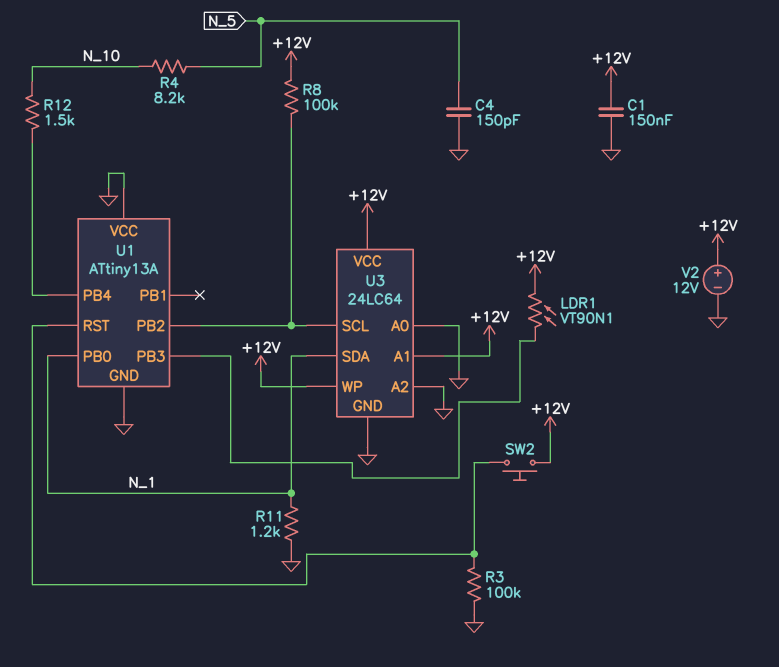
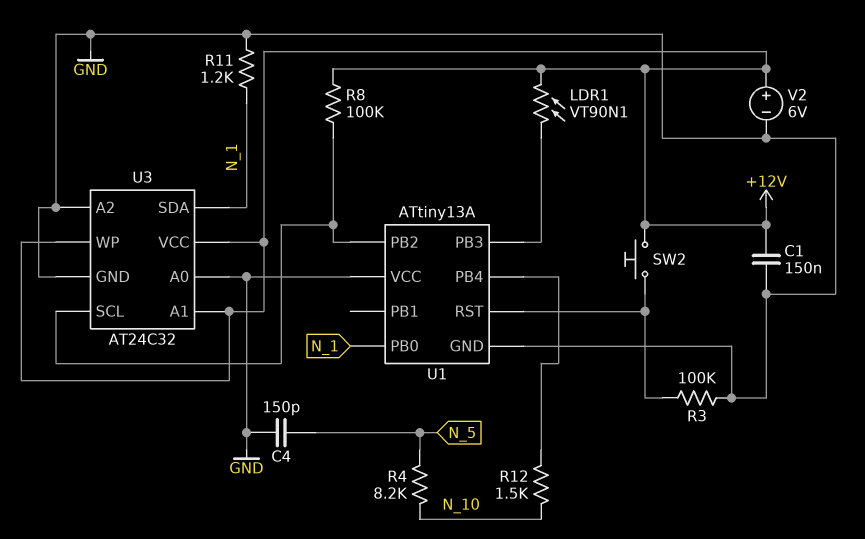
U3: 24LC64 -> AT24C32
V2: 12V (plus +12V, minus GND) -> 6V (plus +12V, minus GND)

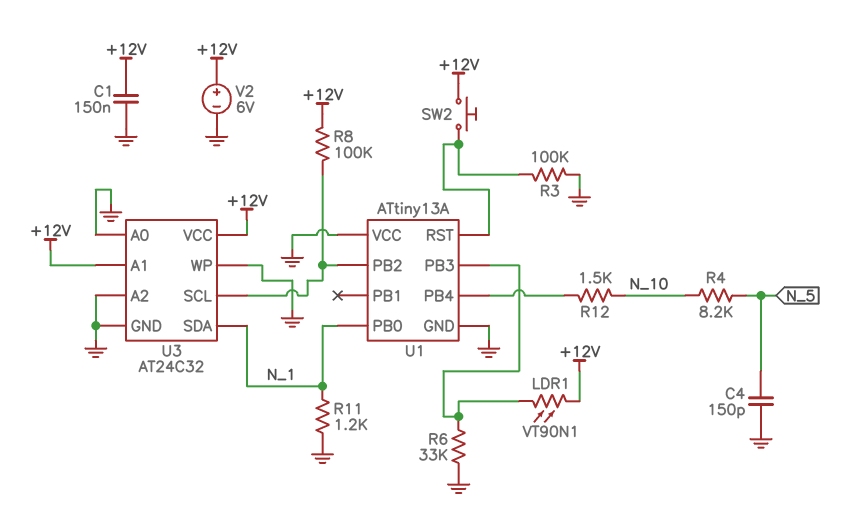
R6: none -> 33k (GND, U1/PB3)
U3 pin WP: +12V -> GND

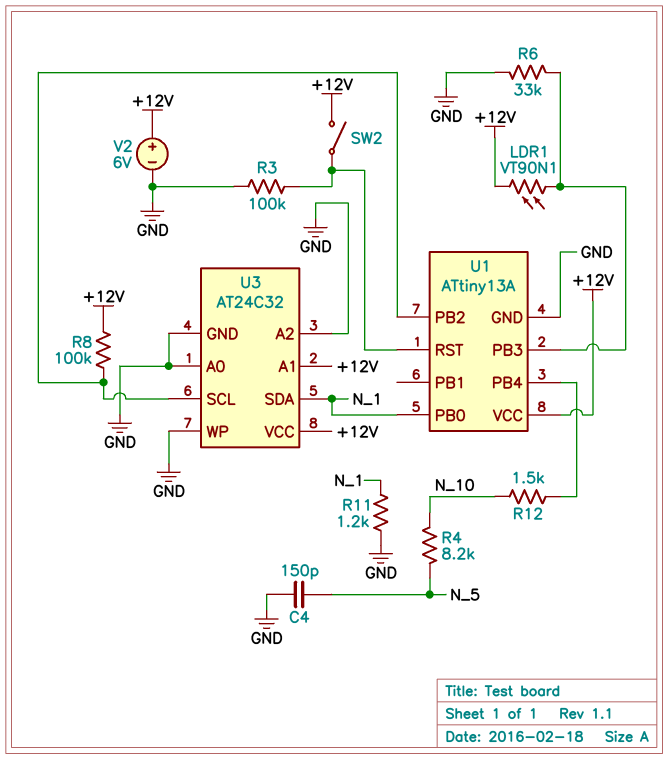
C1: 150nF (+12V, GND) -> none
SW2: button (+12V, U1/RST) -> switch (+12V, U1/RST)
U1 pin VCC: GND -> +12V

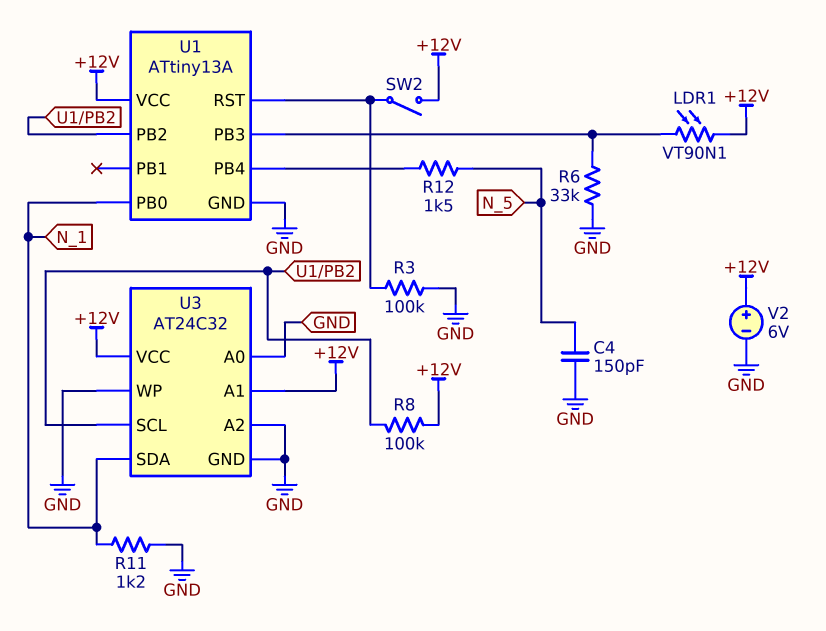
R4: 8.2k (N_5, N_10) -> none
R12: 1.5k (N_10, U1/PB4) -> 1.5k (N_5, U1/PB4)

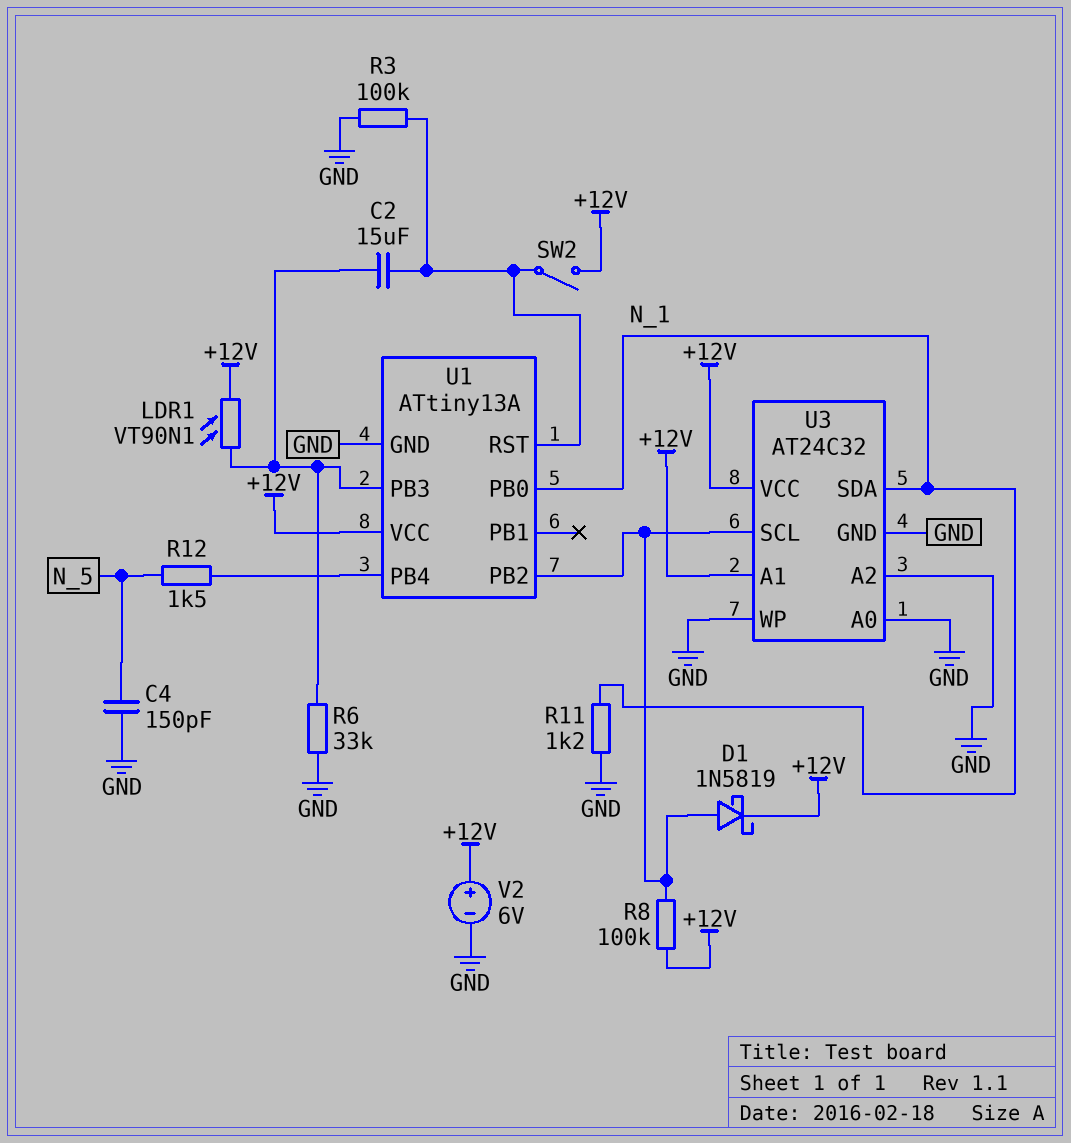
C2: none -> 15uF (U1/PB3, U1/RST)
D1: none -> schottky 1N5819 (A U1/PB2, K +12V)

